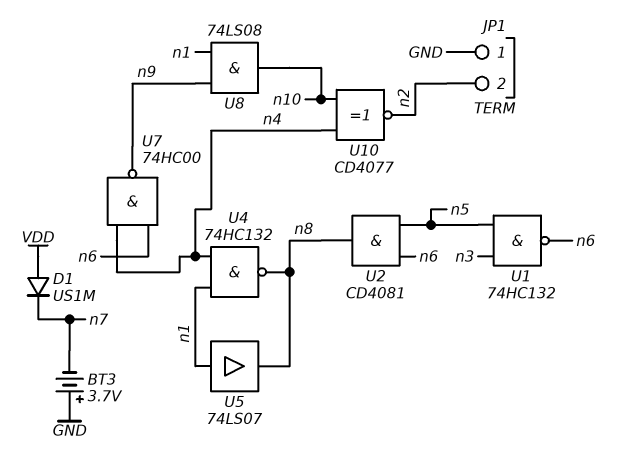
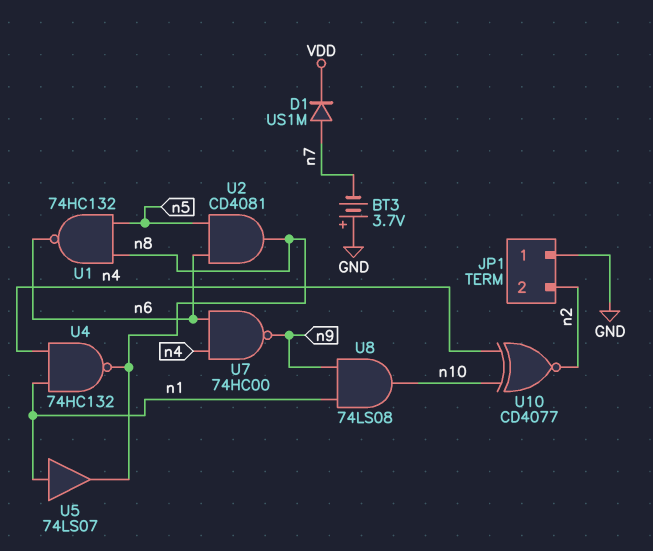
D1: diode US1M (A VDD, K n7) -> diode US1M (A n7, K VDD)
U1: NAND 74HC132 (in n3, in n5, out n6) -> NAND 74HC132 (in n5, in n8, out n6)

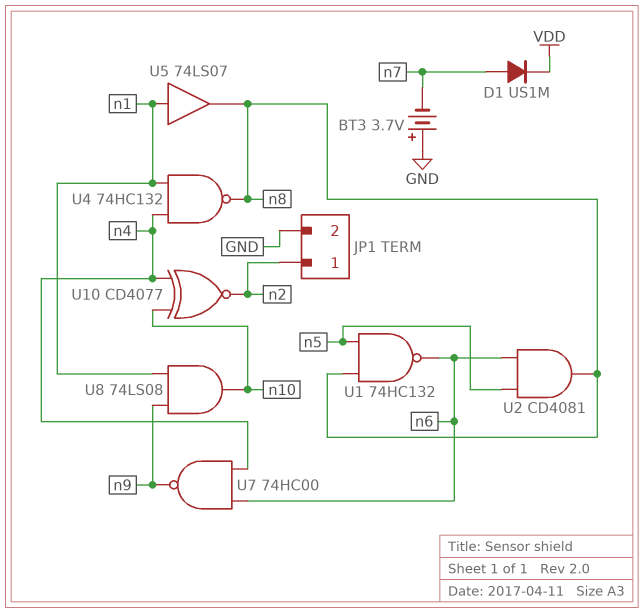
JP1 pin 1: GND -> n2
JP1 pin 2: n2 -> GND

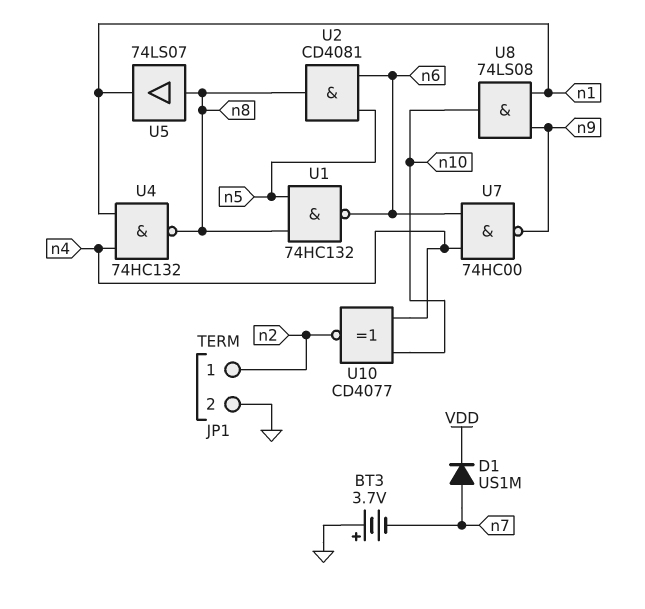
U5: buffer 74LS07 (in n1, out n8) -> buffer 74LS07 (in n8, out n1)

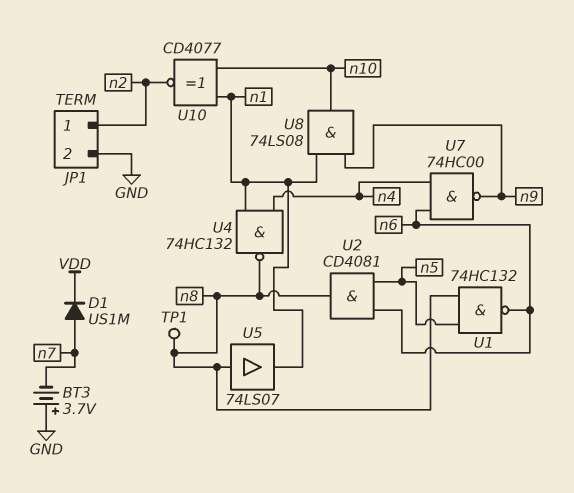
TP1: none -> test point (n8)
U10: XNOR CD4077 (in n4, in n10, out n2) -> XNOR CD4077 (in n1, in n10, out n2)

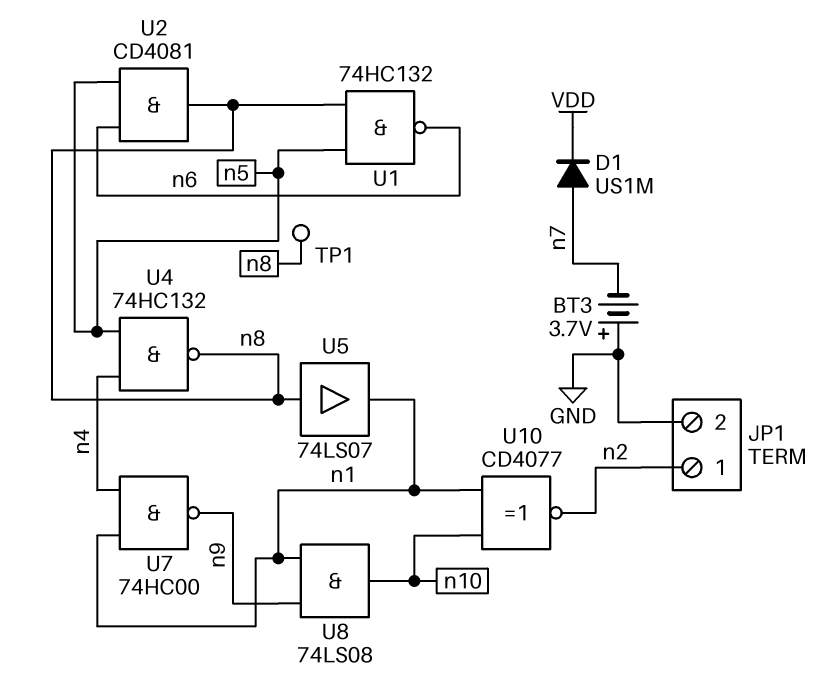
U4: NAND 74HC132 (in n1, in n4, out n8) -> NAND 74HC132 (in n4, in n5, out n8)
U7: NAND 74HC00 (in n4, in n6, out n9) -> NAND 74HC00 (in n1, in n4, out n9)

